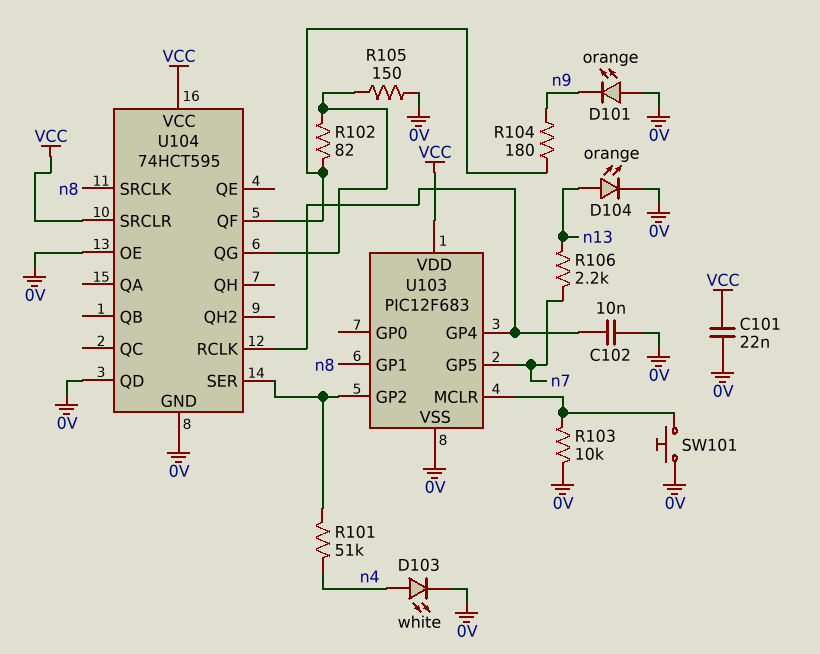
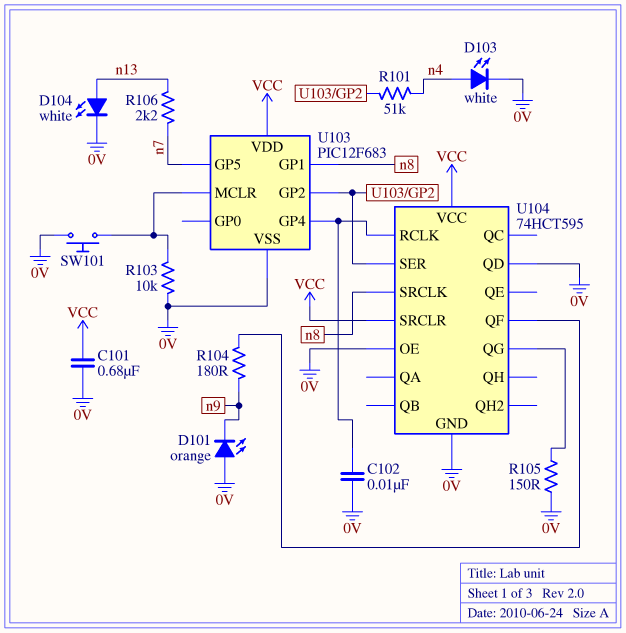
C101: 22nF (0V, VCC) -> 680nF (0V, VCC)
D104: LED orange (A n13, K 0V) -> LED white (A n13, K 0V)
R102: 82 (U104/QF, U104/QG) -> none

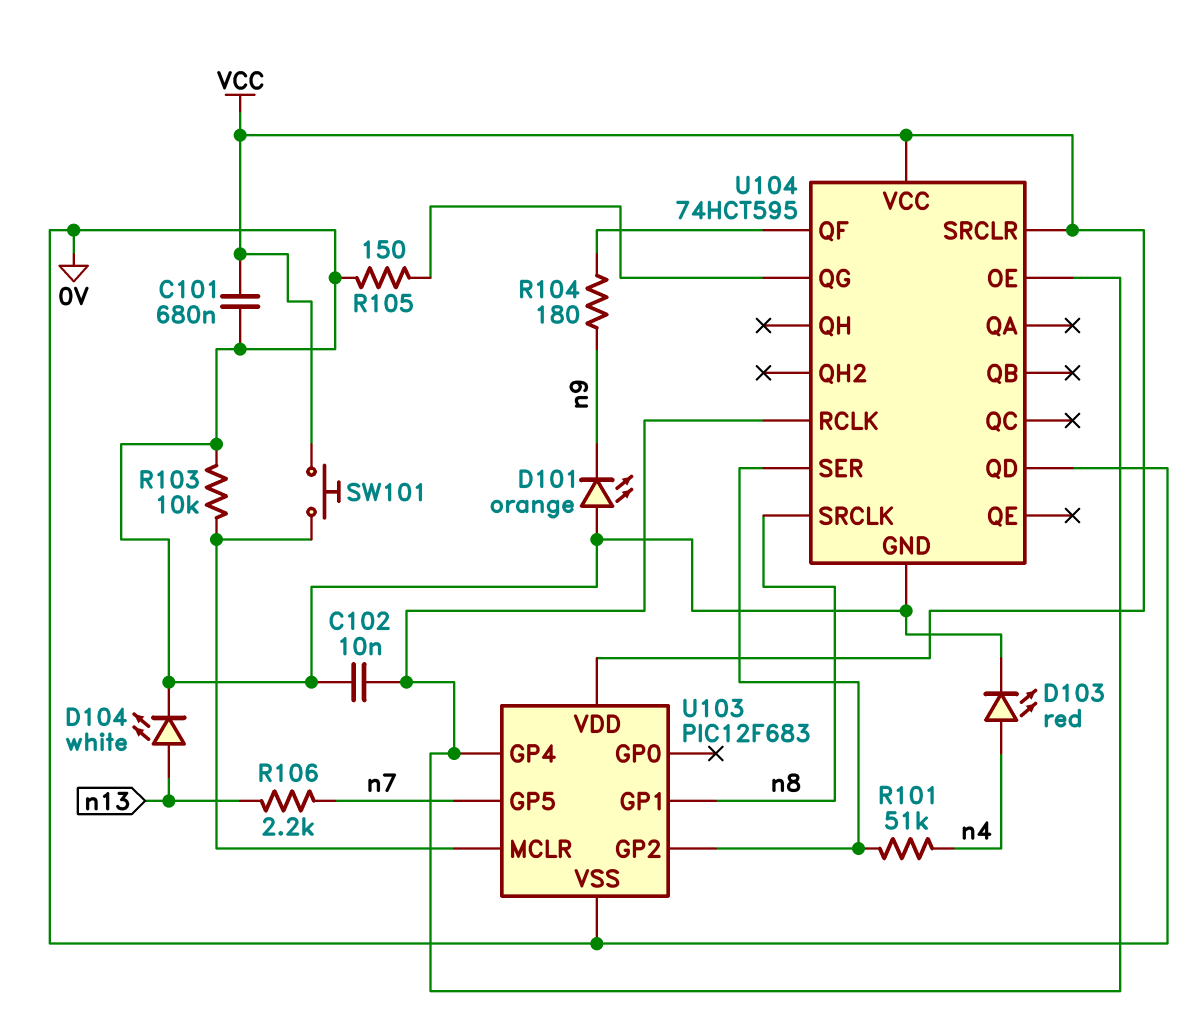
D103: LED white (A n4, K 0V) -> LED red (A n4, K 0V)
SW101: button (0V, U103/MCLR) -> button (U103/MCLR, VCC)
U104 pin OE: 0V -> U103/GP4

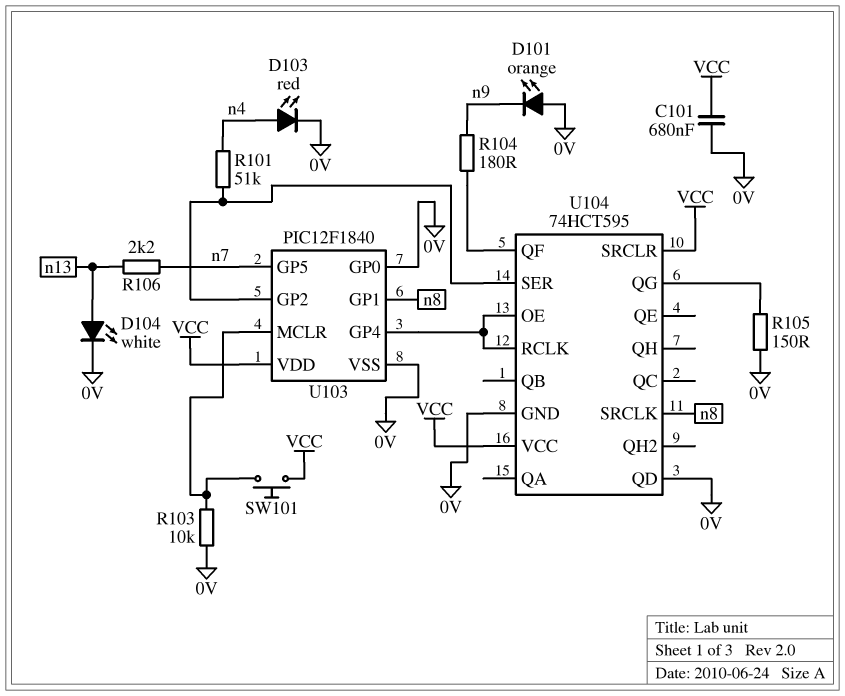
C102: 10nF (0V, U103/GP4) -> none
U103: PIC12F683 -> PIC12F1840
U103 pin GP0: none -> 0V

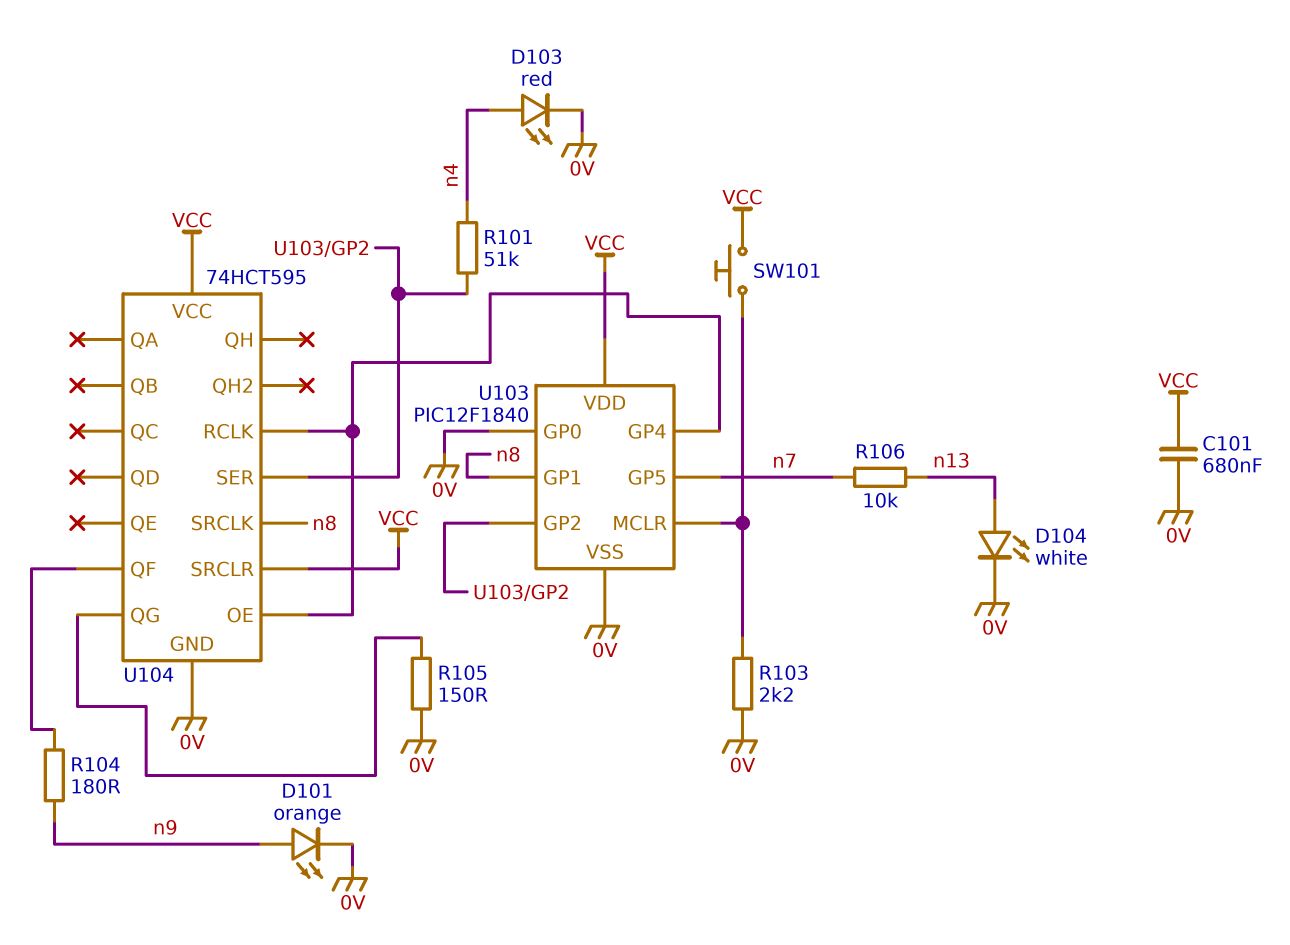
D101: LED orange (A 0V, K n9) -> LED orange (A n9, K 0V)
R103: 10k (0V, U103/MCLR) -> 2.2k (0V, U103/MCLR)
R106: 2.2k (n7, n13) -> 10k (n7, n13)
U104 pin QD: 0V -> none

